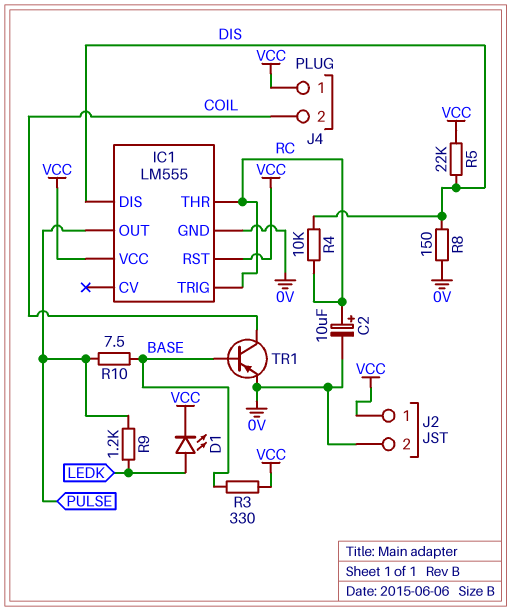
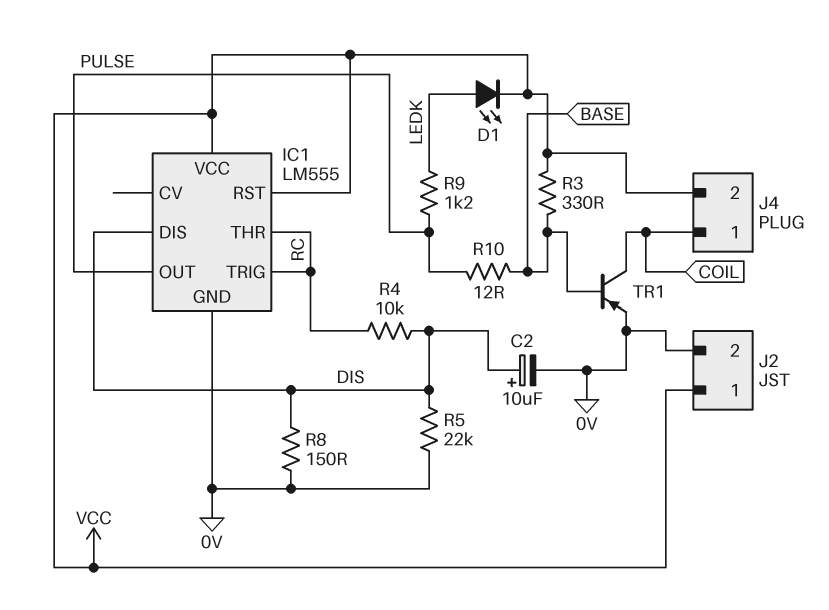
C2: 10uF (plus RC, minus 0V) -> 10uF (plus DIS, minus 0V)
J4 pin 1: VCC -> COIL
J4 pin 2: COIL -> VCC
R5: 22k (DIS, VCC) -> 22k (0V, DIS)
R10: 7.5 (BASE, PULSE) -> 12 (BASE, PULSE)

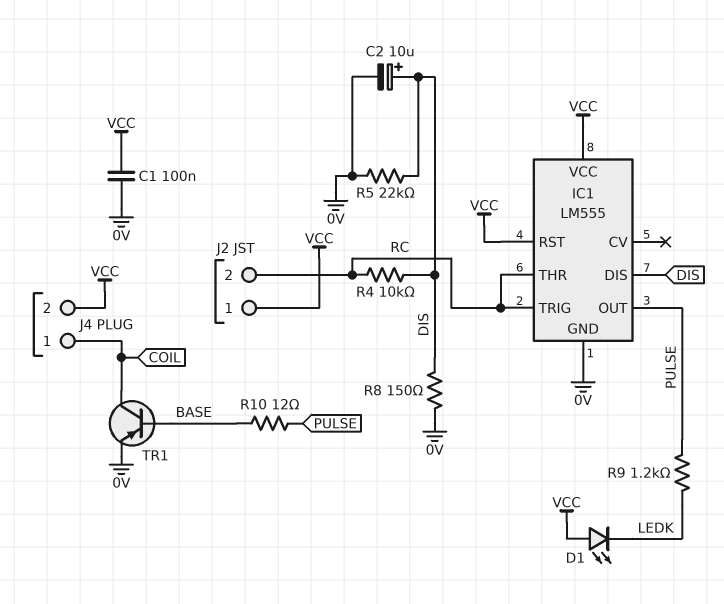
C1: none -> 100nF (0V, VCC)
D1: LED (A LEDK, K VCC) -> LED (A VCC, K LEDK)
J2 pin 2: 0V -> RC
R3: 330 (BASE, VCC) -> none

